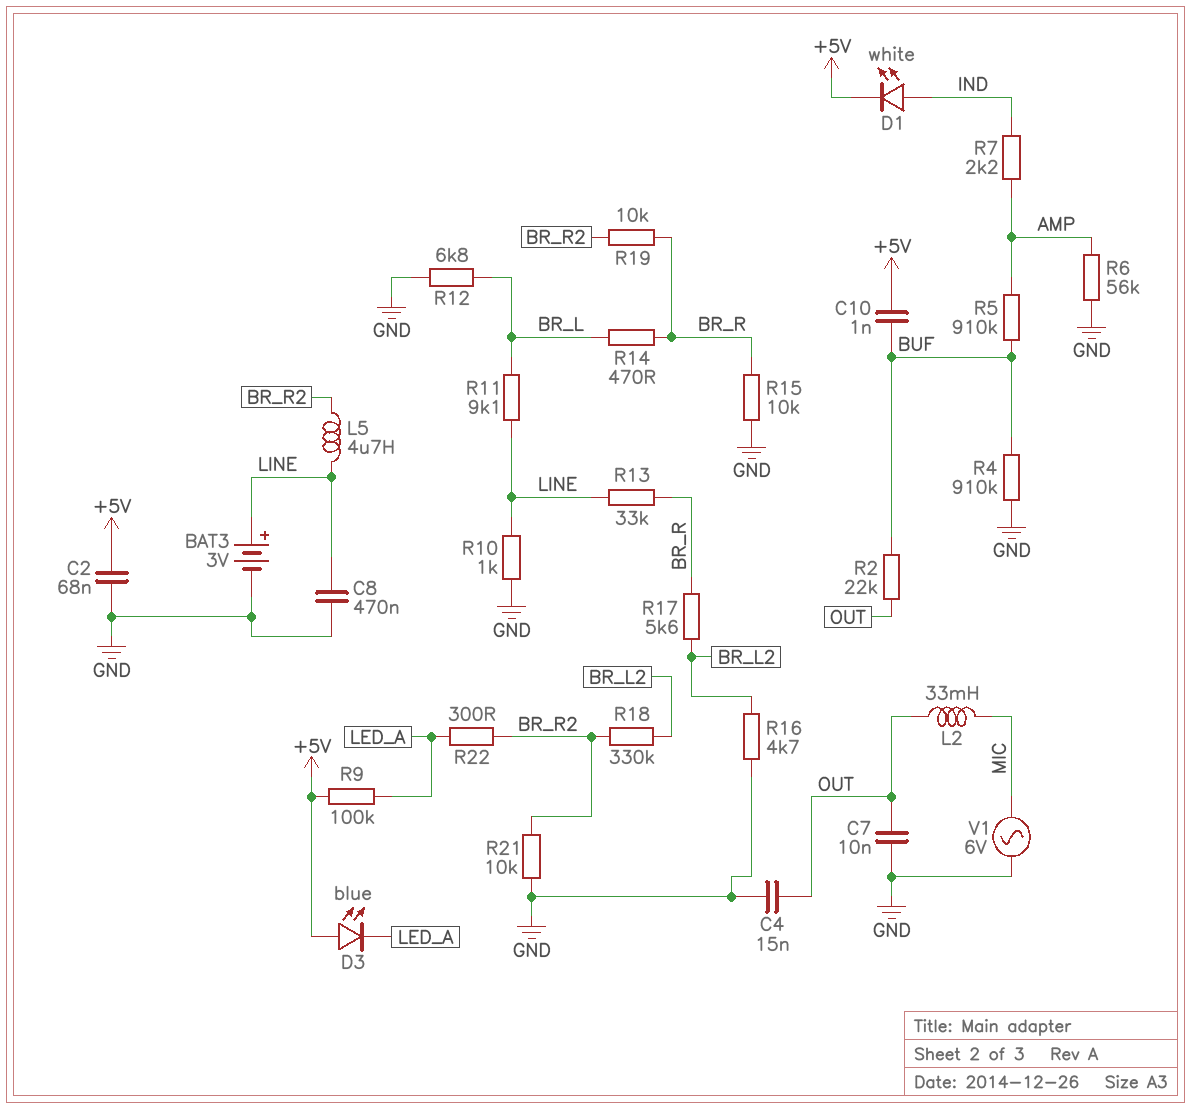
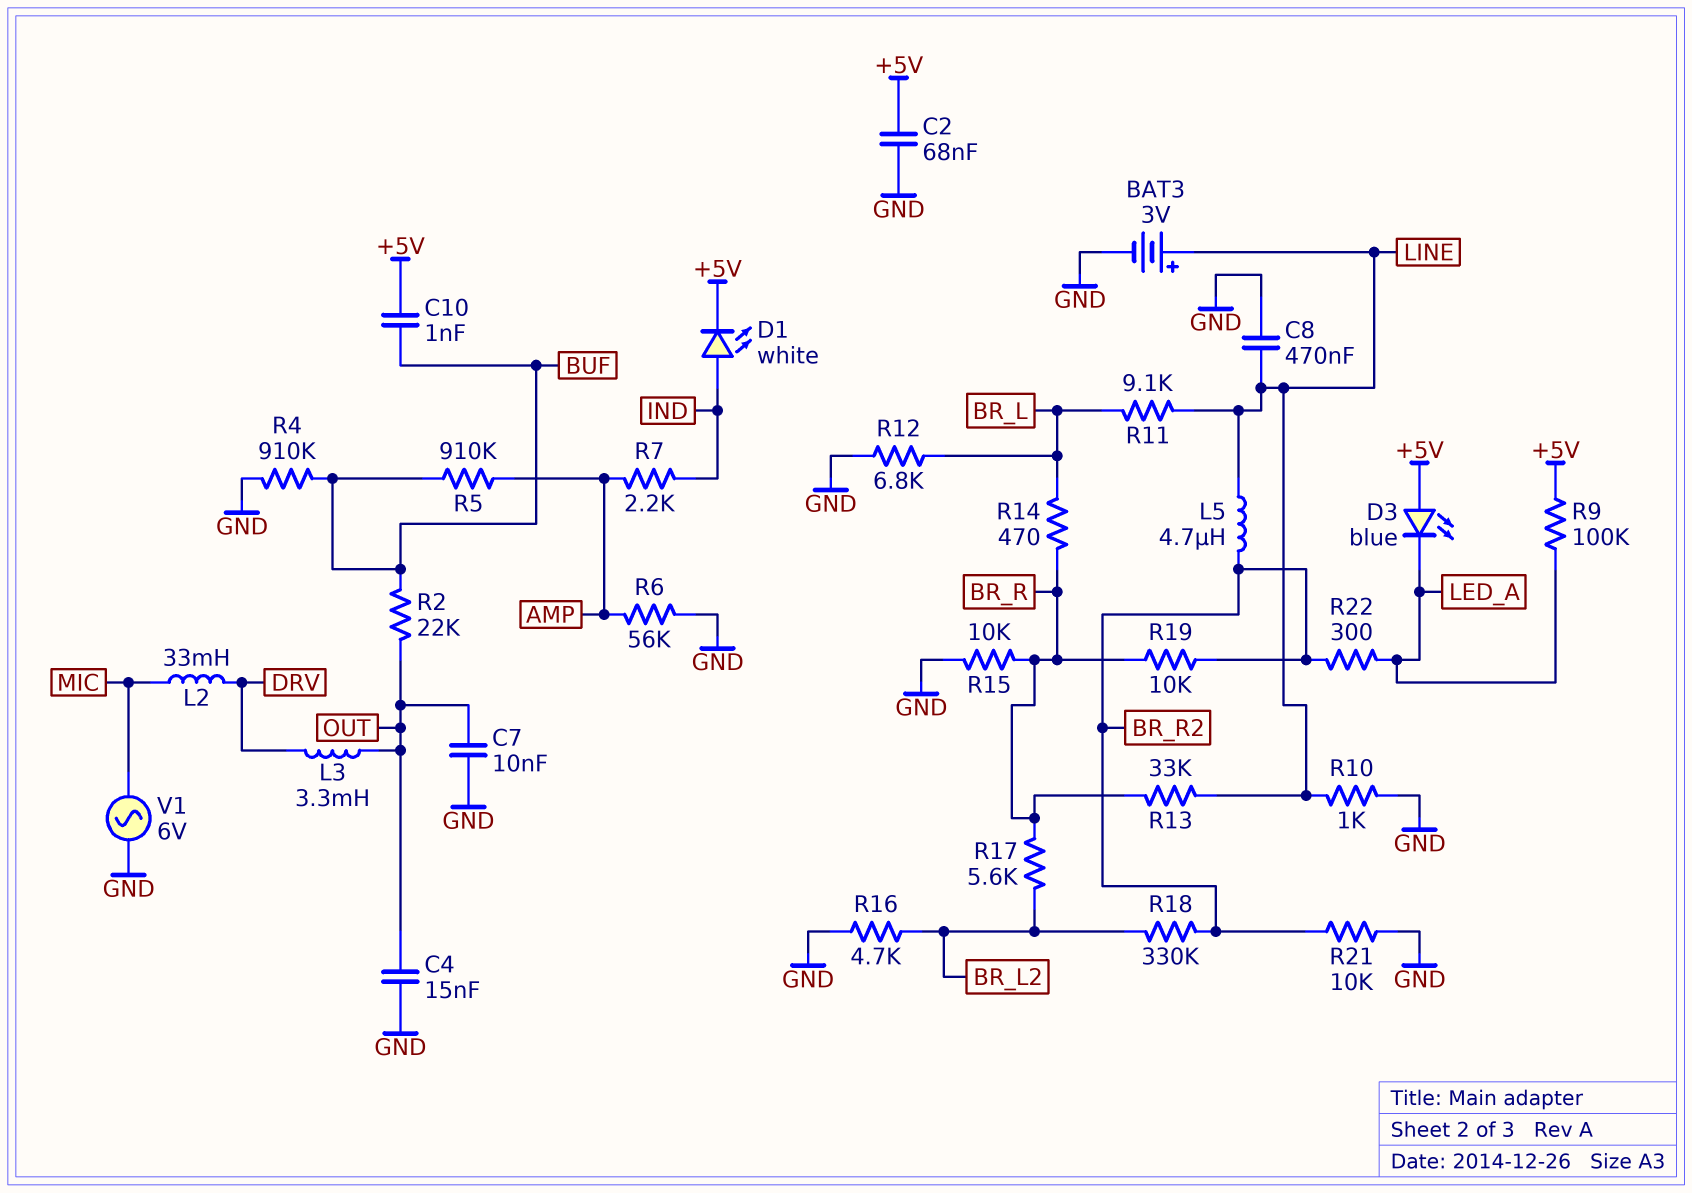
L2: 33mH (MIC, OUT) -> 33mH (DRV, MIC)
L3: none -> 3.3mH (DRV, OUT)

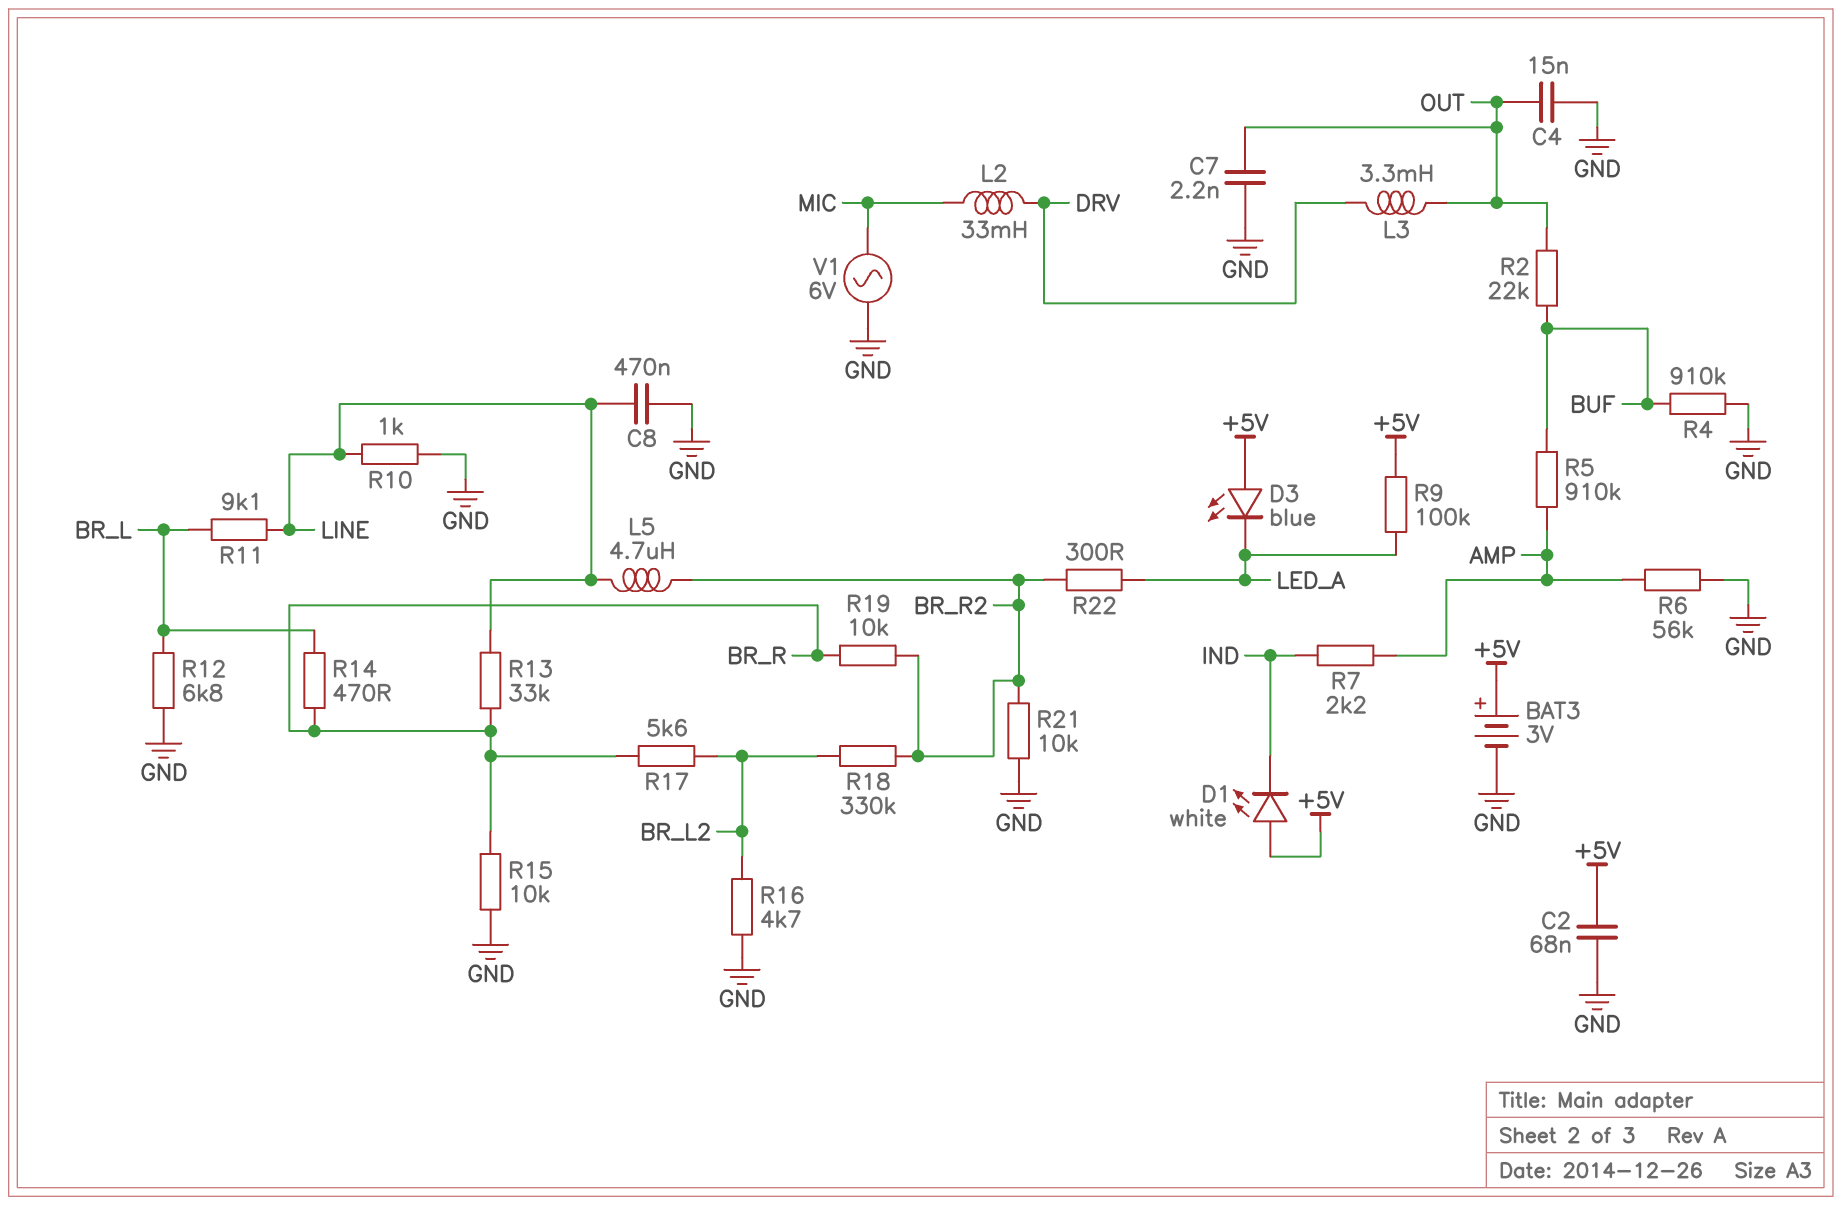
BAT3: 3V (plus LINE, minus GND) -> 3V (plus +5V, minus GND)
C7: 10nF (GND, OUT) -> 2.2nF (GND, OUT)
C10: 1nF (+5V, BUF) -> none
D1: LED white (A IND, K +5V) -> LED white (A +5V, K IND)

